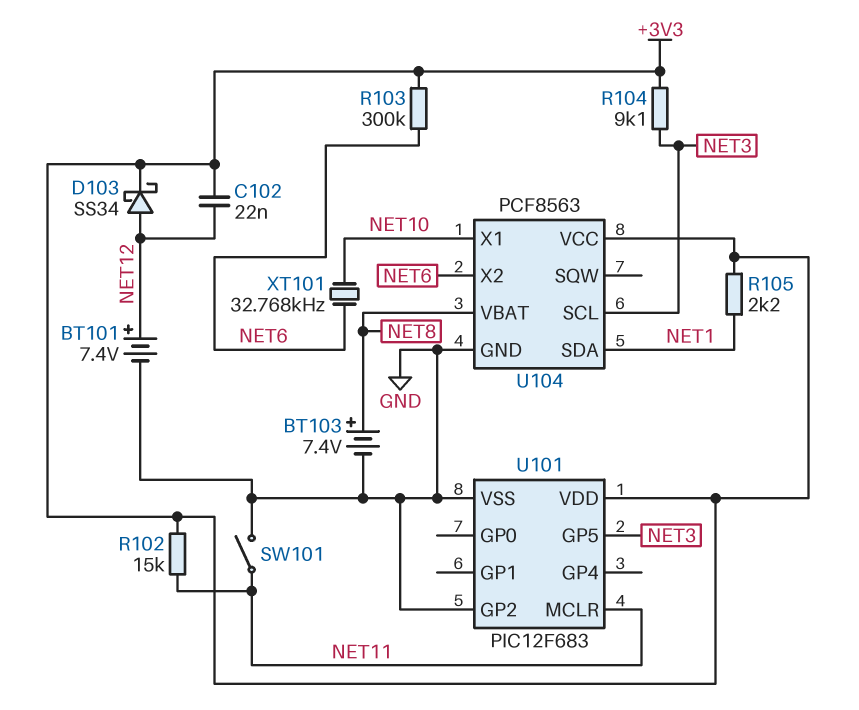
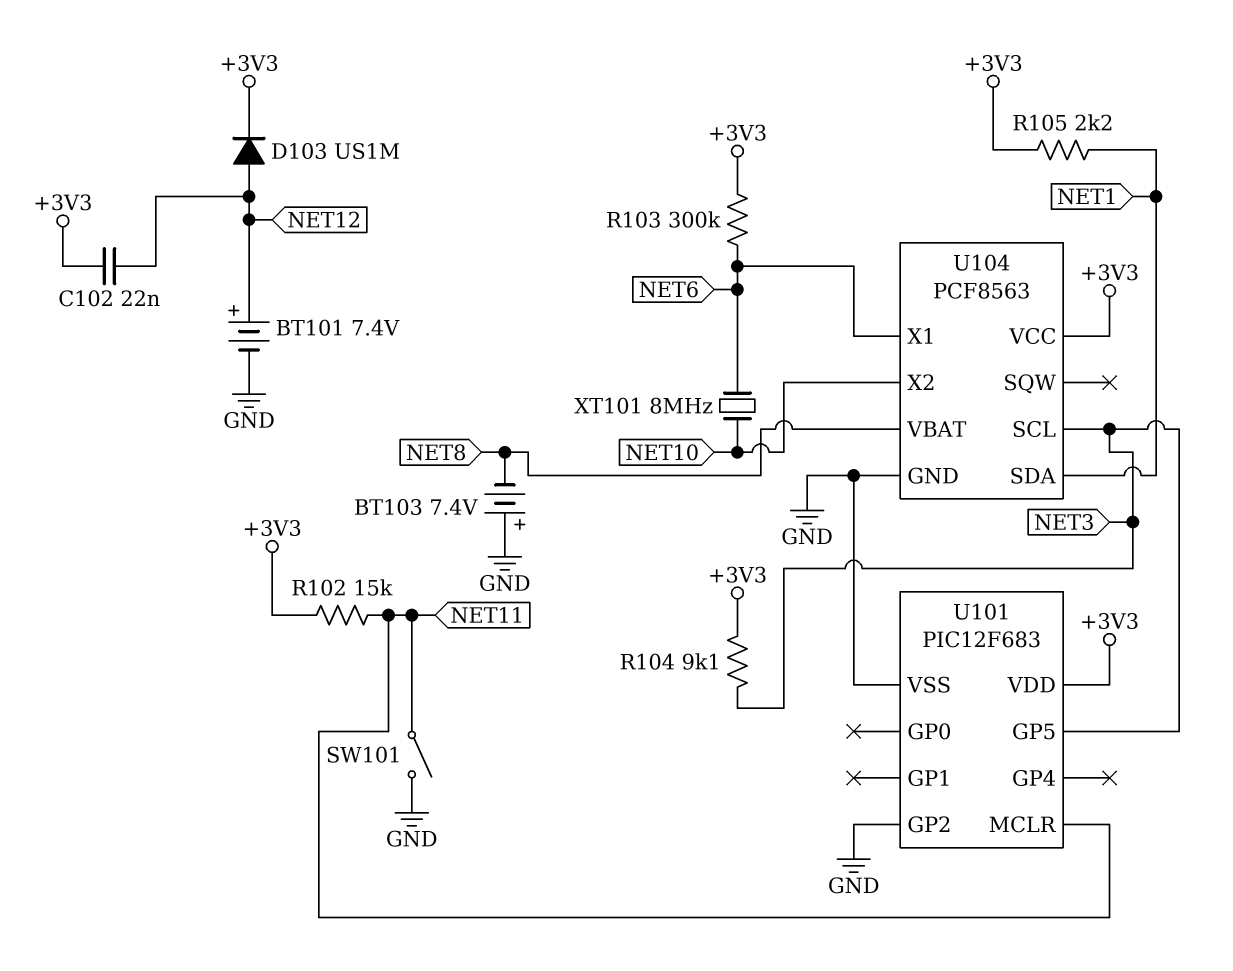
BT103: 7.4V (plus NET8, minus GND) -> 7.4V (plus GND, minus NET8)
D103: schottky SS34 (A NET12, K +3V3) -> diode US1M (A NET12, K +3V3)
U104 pin X1: NET10 -> NET6
U104 pin X2: NET6 -> NET10
XT101: 32.768kHz (NET6, NET10) -> 8MHz (NET6, NET10)

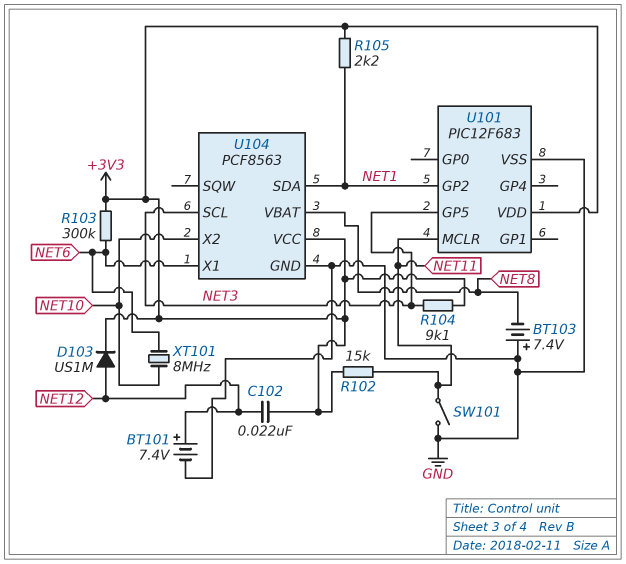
U101 pin GP2: GND -> NET1

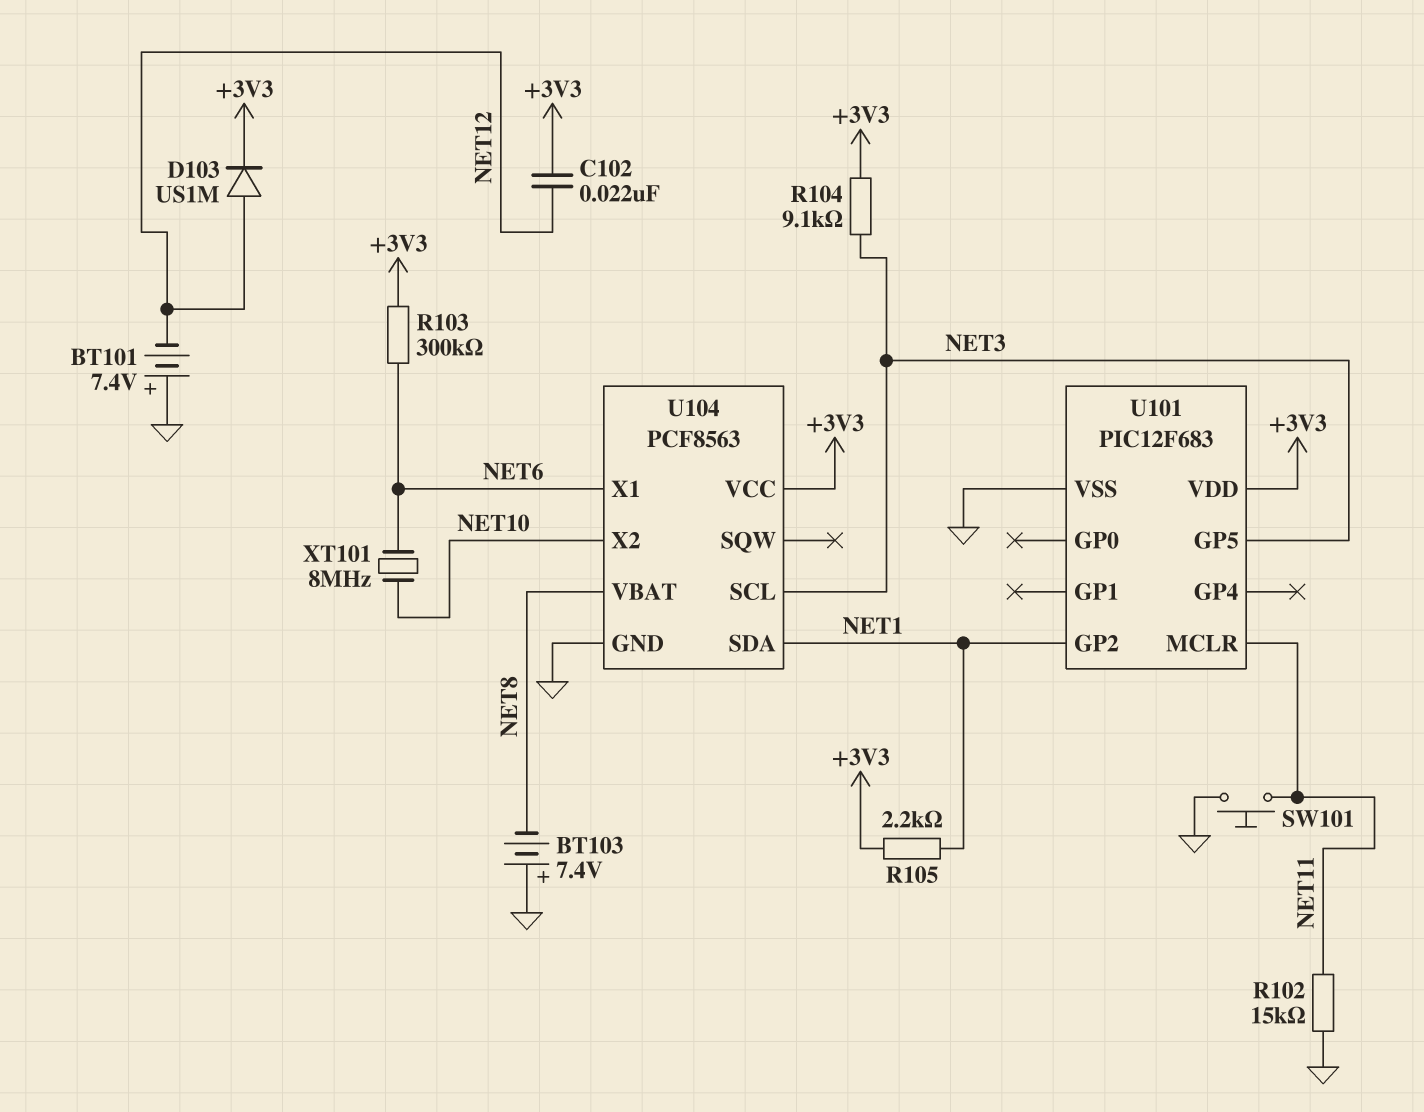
BT101: 7.4V (plus NET12, minus GND) -> 7.4V (plus GND, minus NET12)
R102: 15k (+3V3, NET11) -> 15k (GND, NET11)
SW101: switch (GND, NET11) -> button (GND, NET11)

